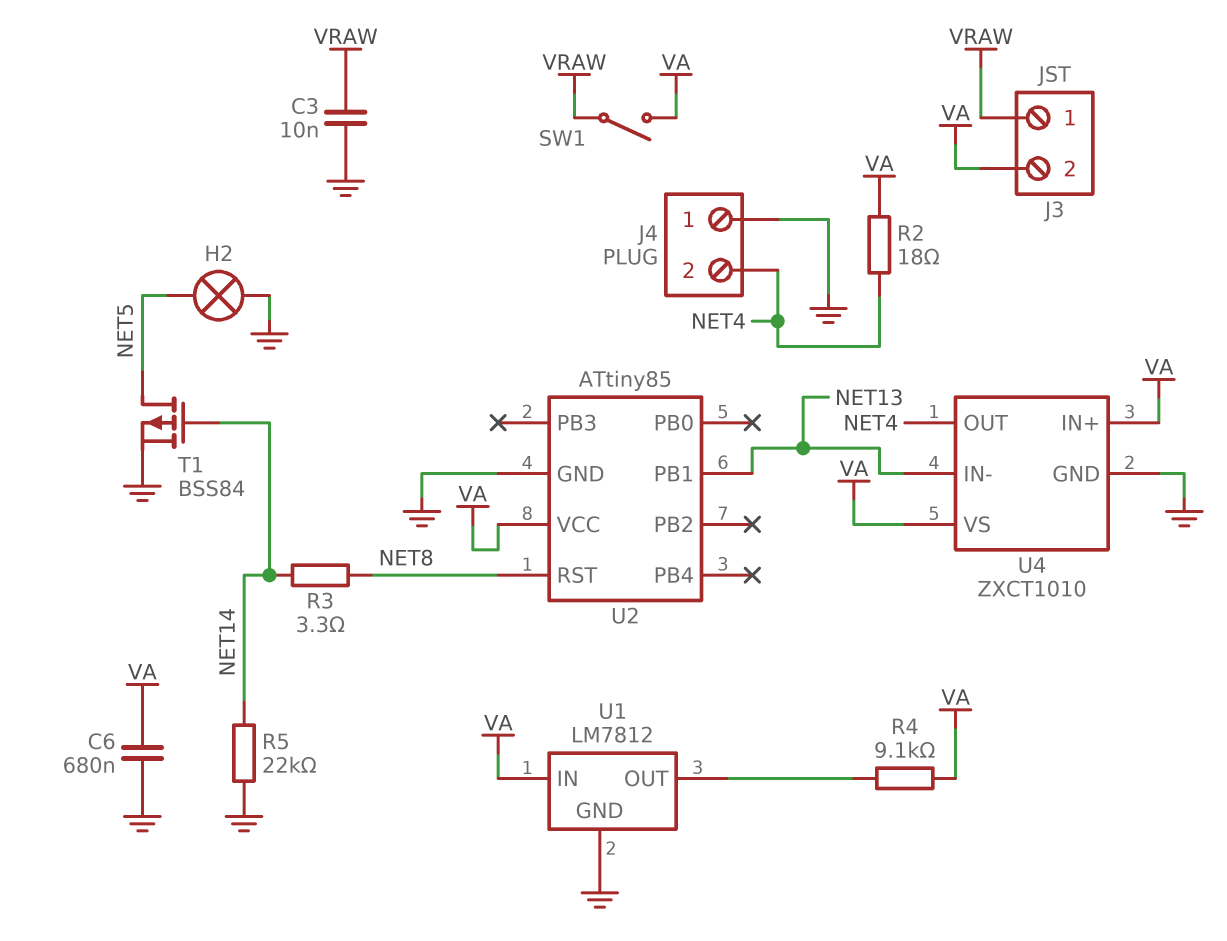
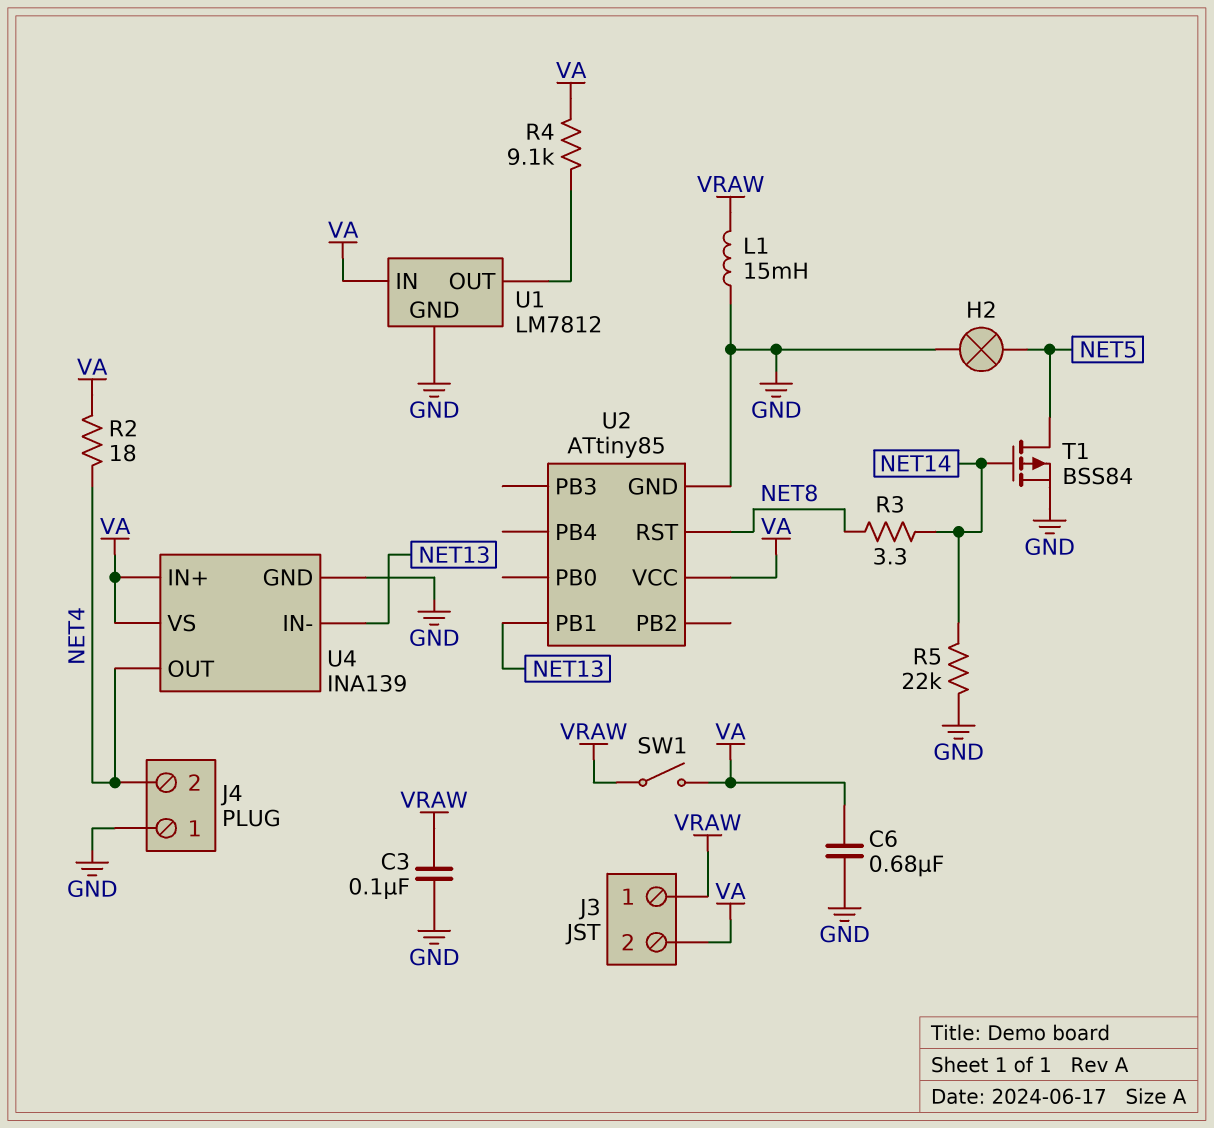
C3: 10nF (GND, VRAW) -> 100nF (GND, VRAW)
L1: none -> 15mH (GND, VRAW)
U4: ZXCT1010 -> INA139

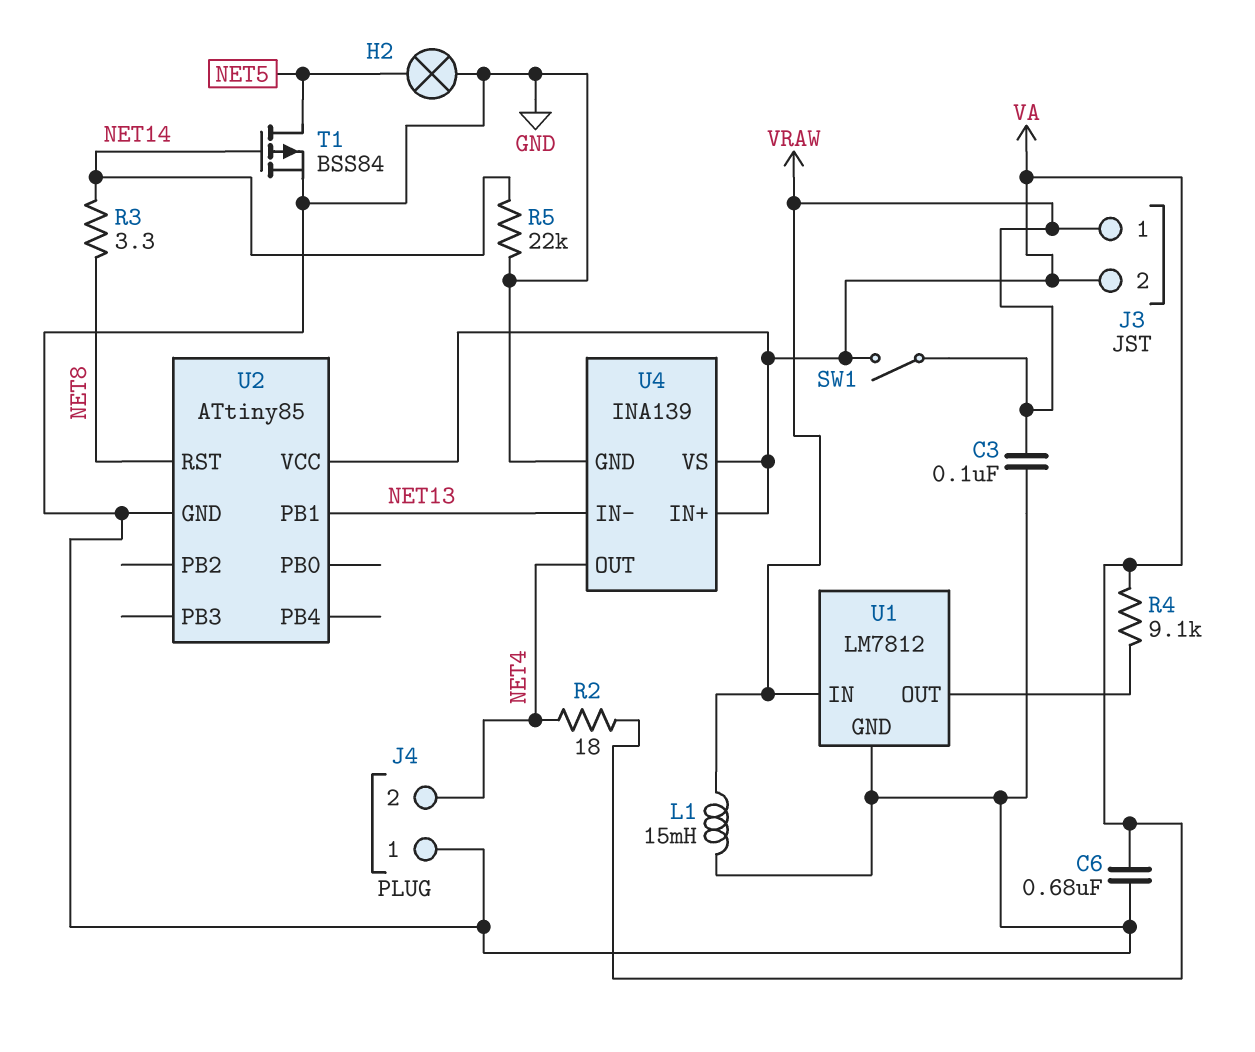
U1 pin IN: VA -> VRAW

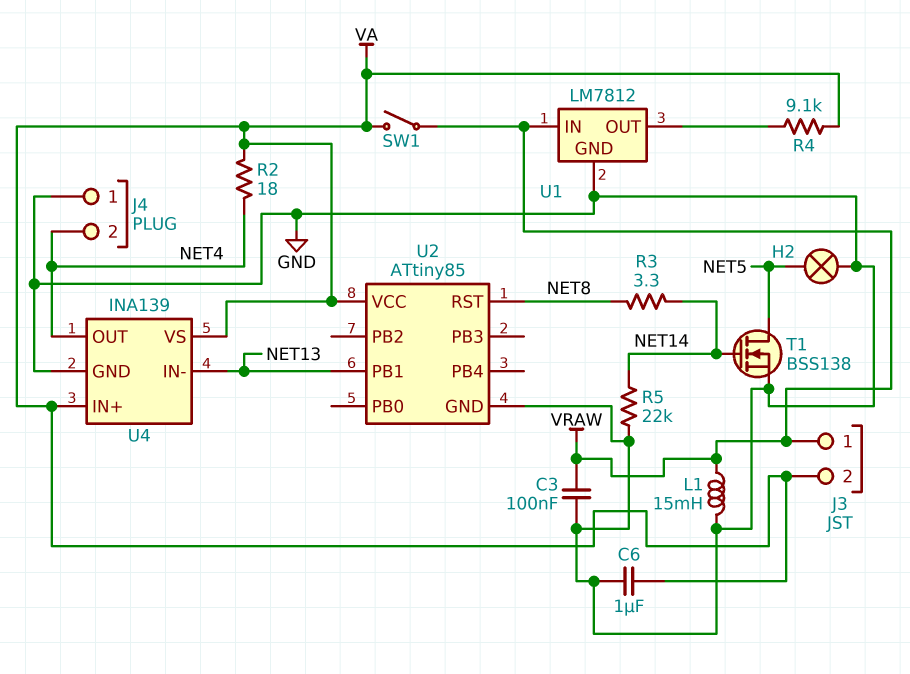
C6: 680nF (GND, VA) -> 1uF (GND, VA)
T1: PMOS BSS84 (G NET14, D NET5, S GND) -> NMOS BSS138 (G NET14, D NET5, S GND)

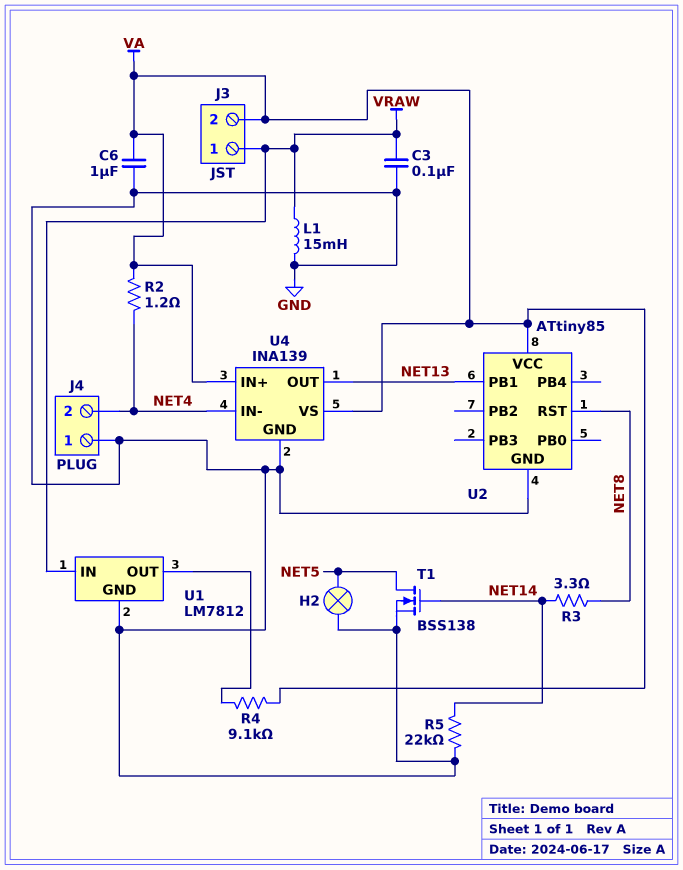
R2: 18 (NET4, VA) -> 1.2 (NET4, VA)
SW1: switch (VA, VRAW) -> none
U4 pin IN-: NET13 -> NET4
U4 pin OUT: NET4 -> NET13

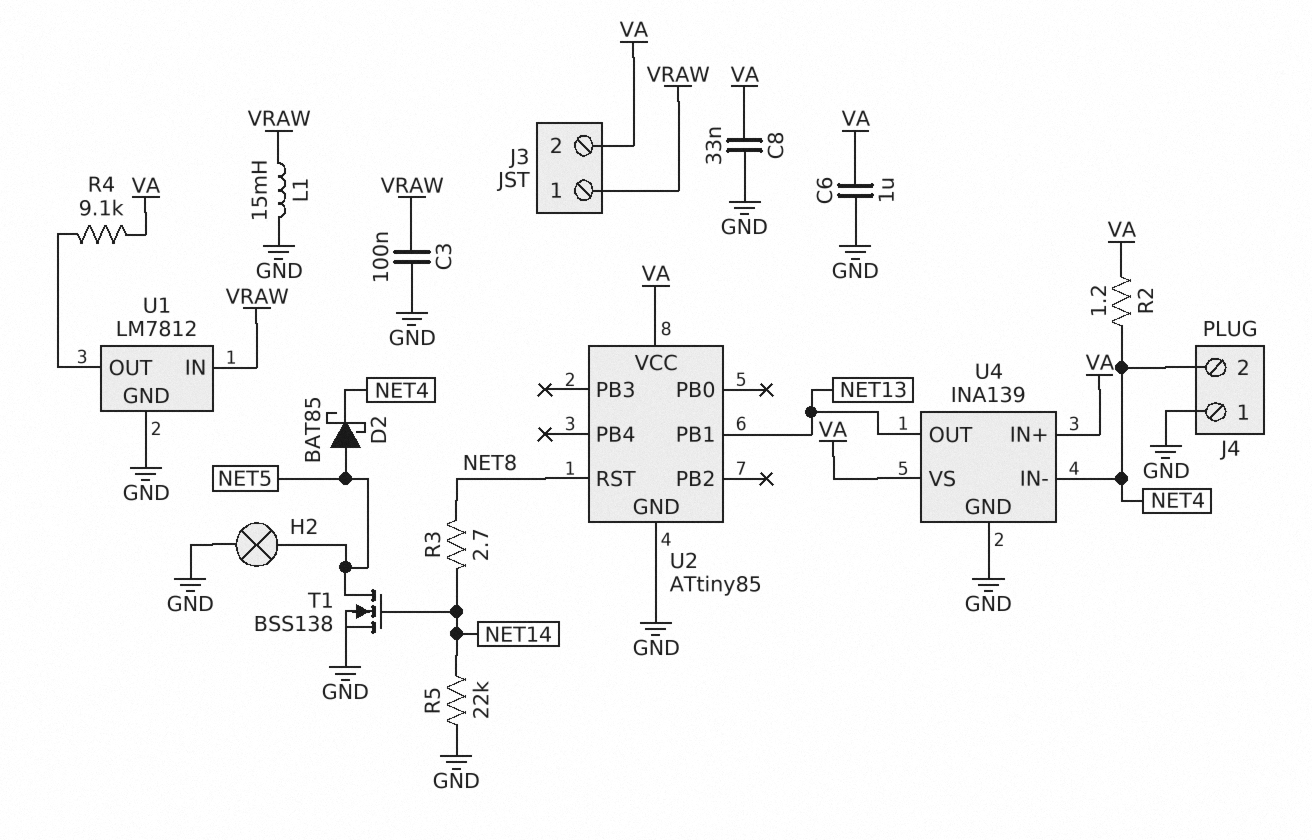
C8: none -> 33nF (GND, VA)
D2: none -> schottky BAT85 (A NET5, K NET4)
R3: 3.3 (NET8, NET14) -> 2.7 (NET8, NET14)

